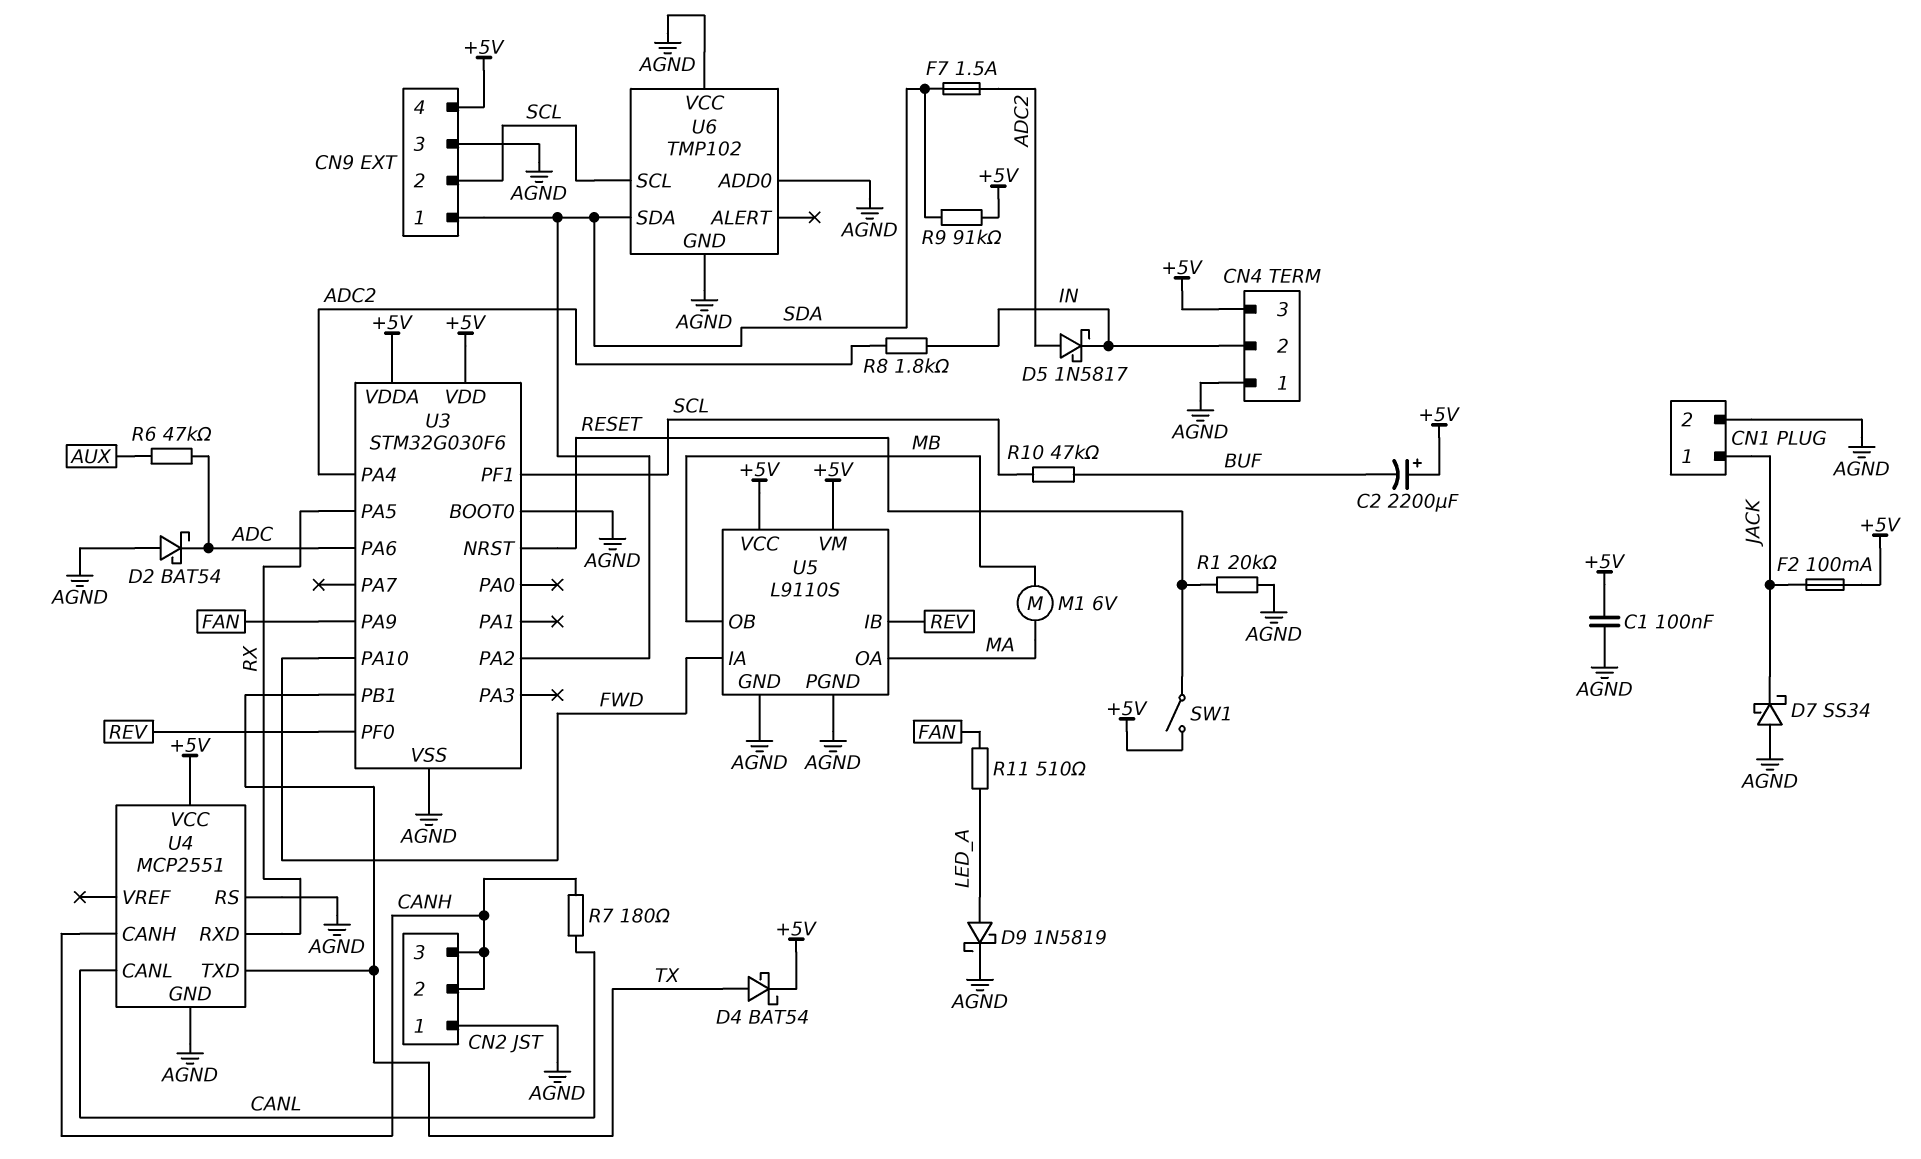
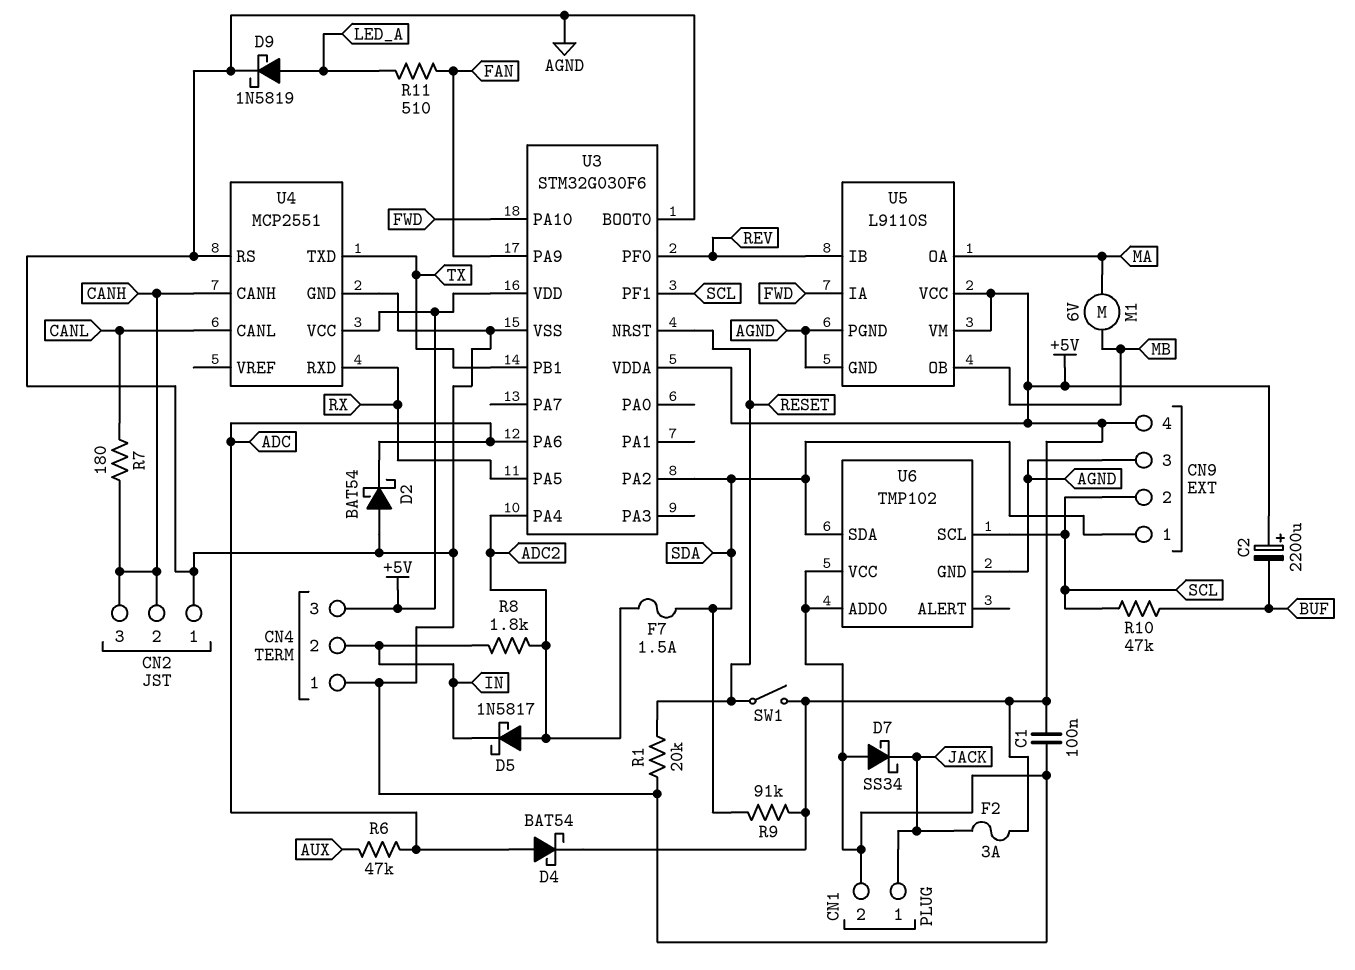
D4: schottky BAT54 (A TX, K +5V) -> schottky BAT54 (A ADC, K +5V)
F2: 100mA (+5V, JACK) -> 3A (+5V, JACK)

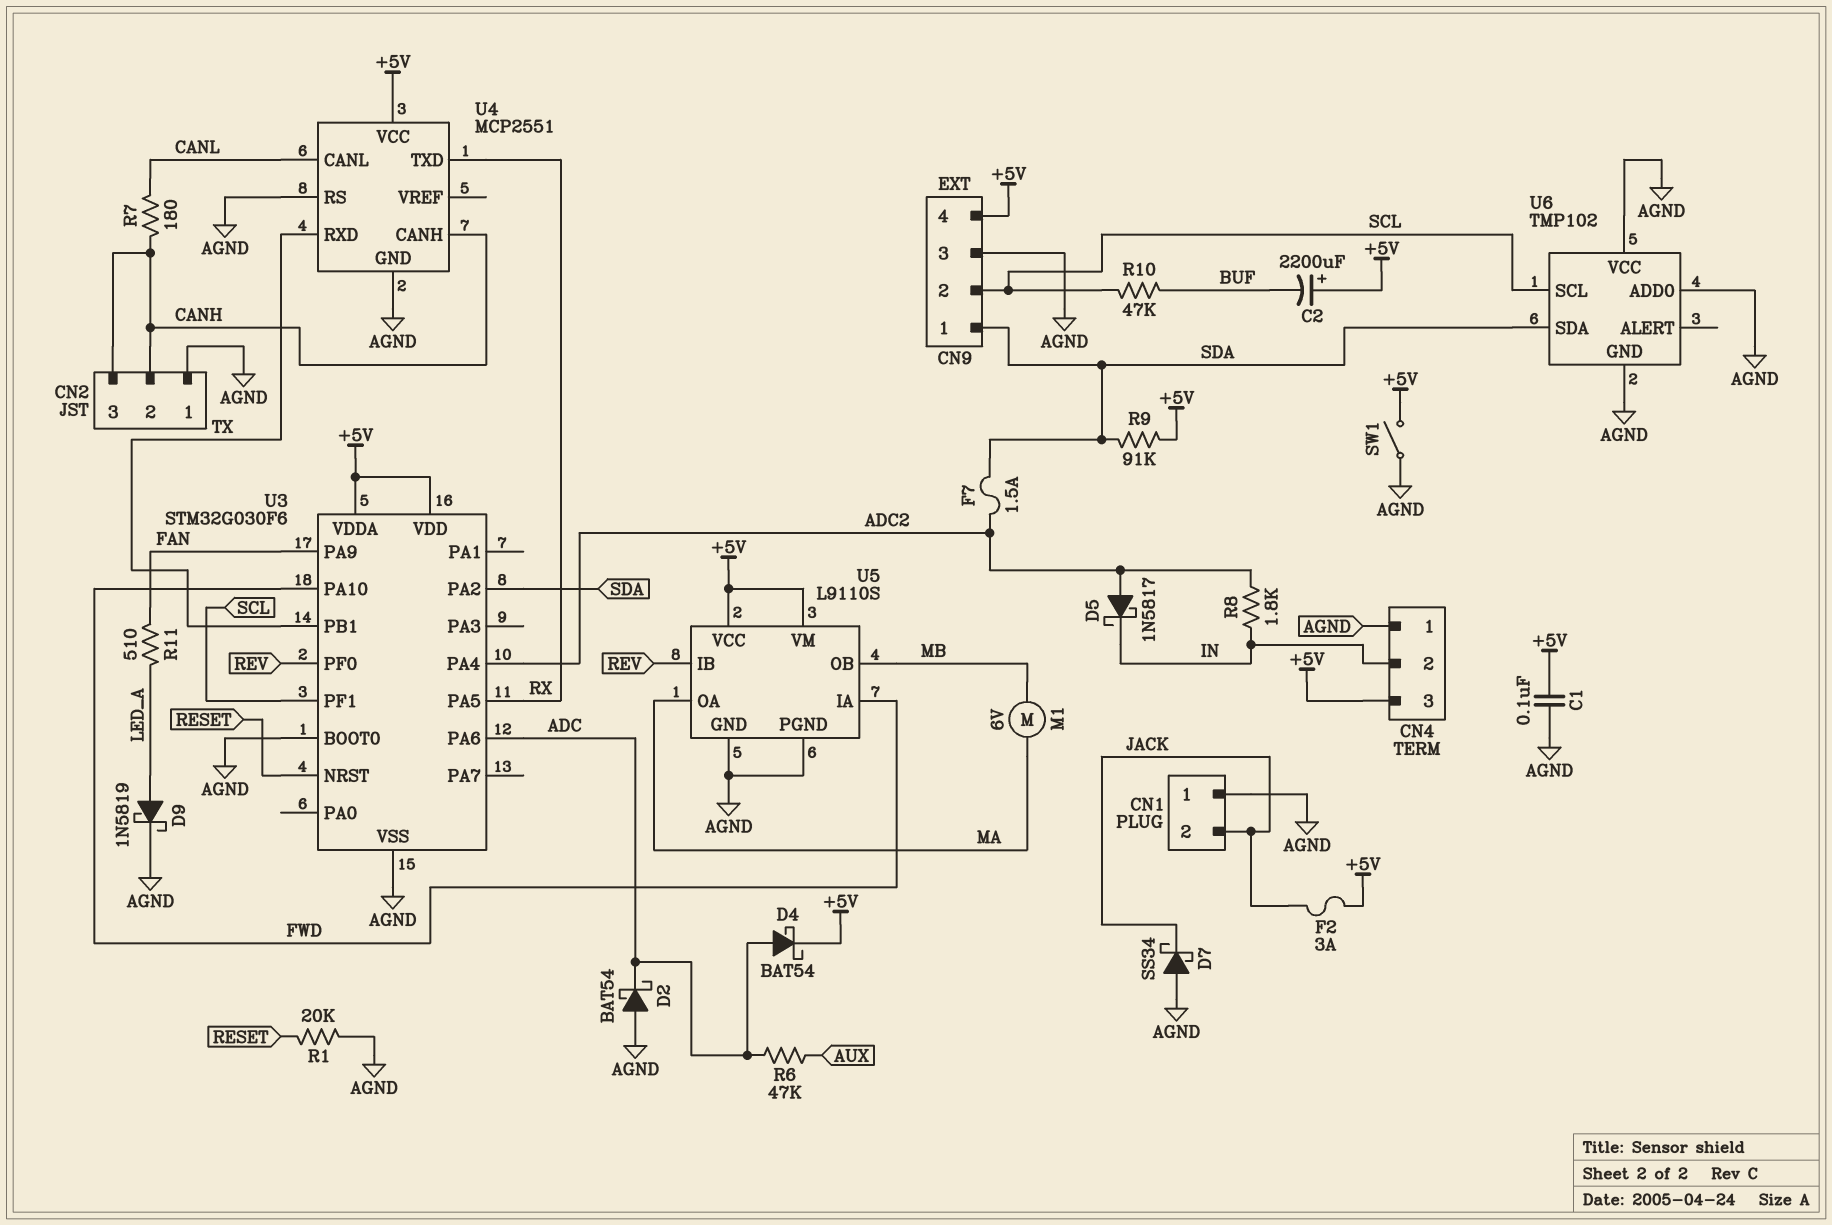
CN1 pin 1: JACK -> AGND
CN1 pin 2: AGND -> JACK
SW1: switch (+5V, RESET) -> switch (+5V, AGND)
U4 pin RXD: RX -> TX
U4 pin TXD: TX -> RX

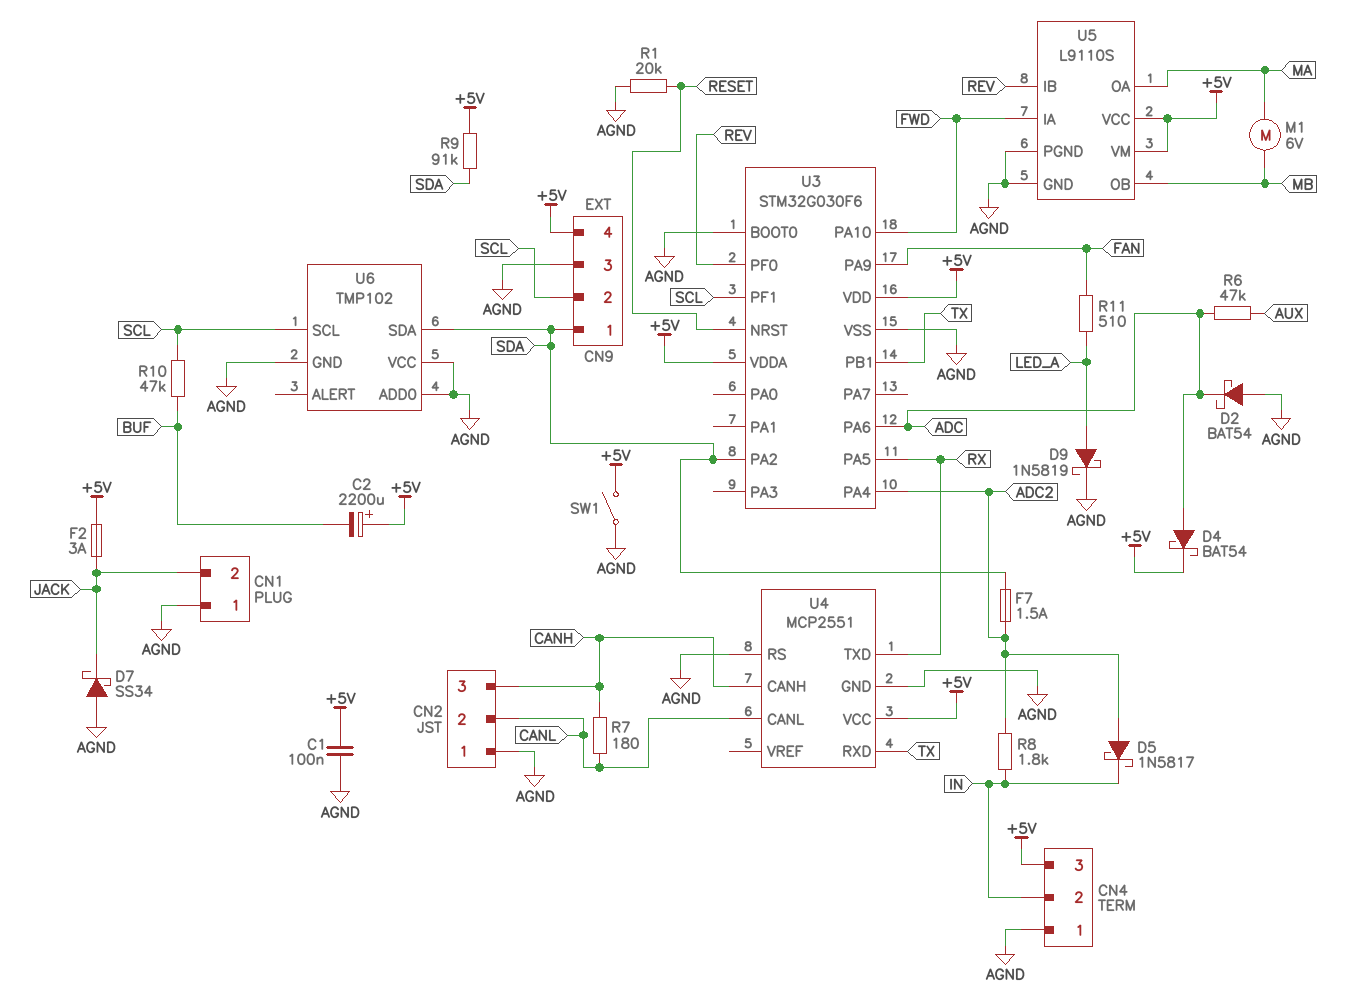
CN2 pin 2: CANH -> CANL

